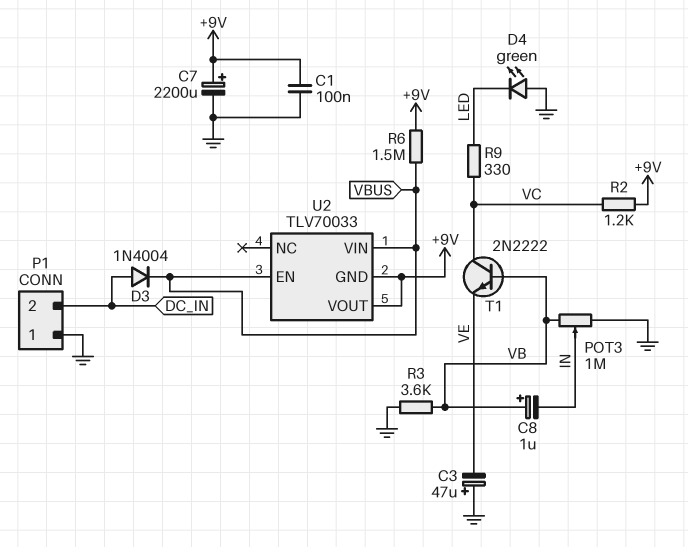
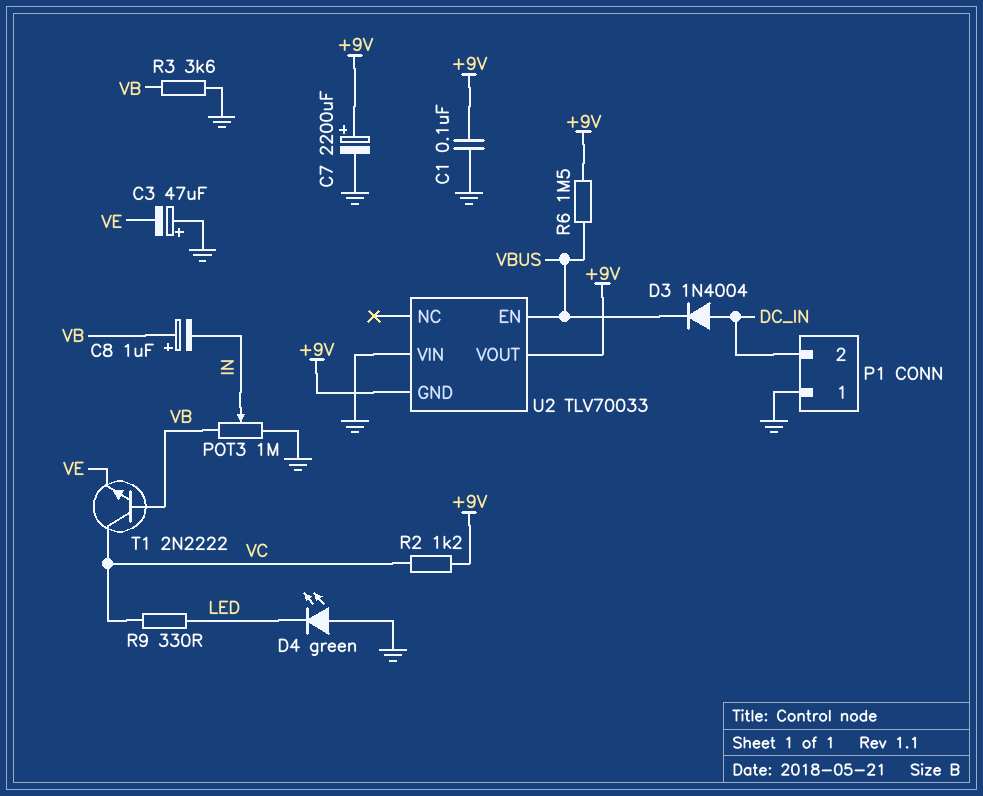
U2 pin VIN: VBUS -> GND

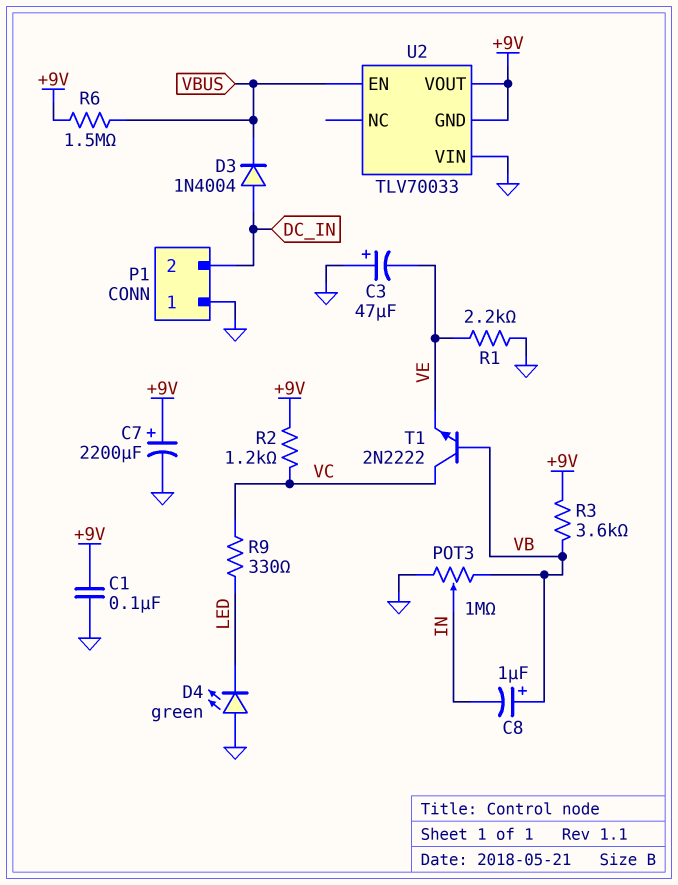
R1: none -> 2.2k (GND, VE)
R3: 3.6k (GND, VB) -> 3.6k (+9V, VB)

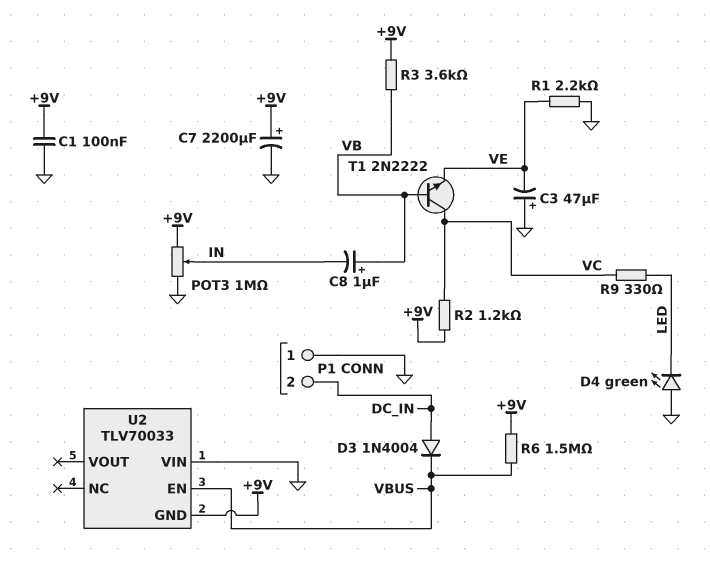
POT3: 1M (GND, VB, wiper IN) -> 1M (+9V, GND, wiper IN)
U2 pin VOUT: +9V -> none

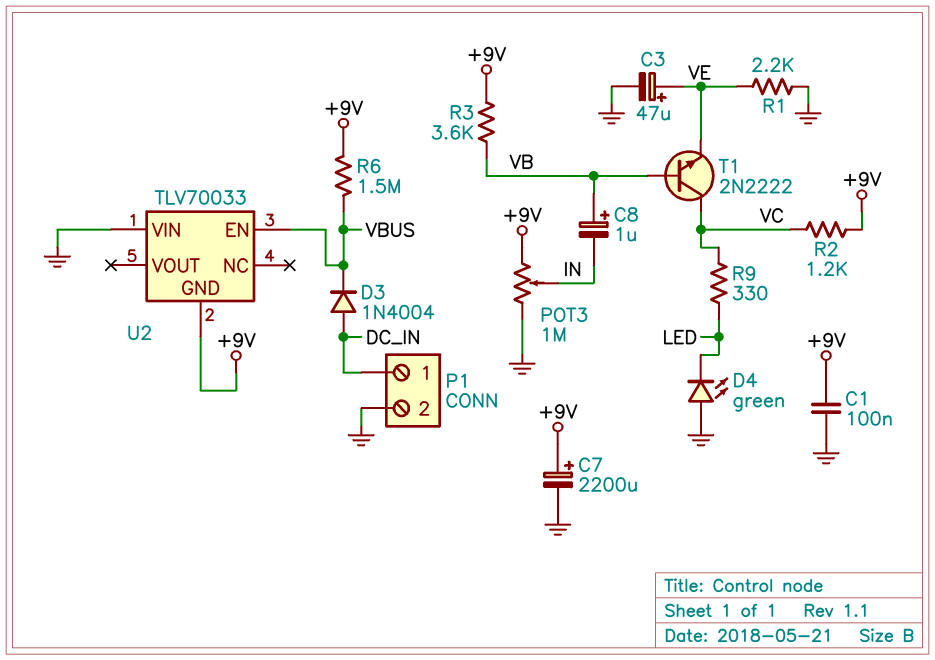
C3: 47uF (plus GND, minus VE) -> 47uF (plus VE, minus GND)
P1 pin 1: GND -> DC_IN
P1 pin 2: DC_IN -> GND

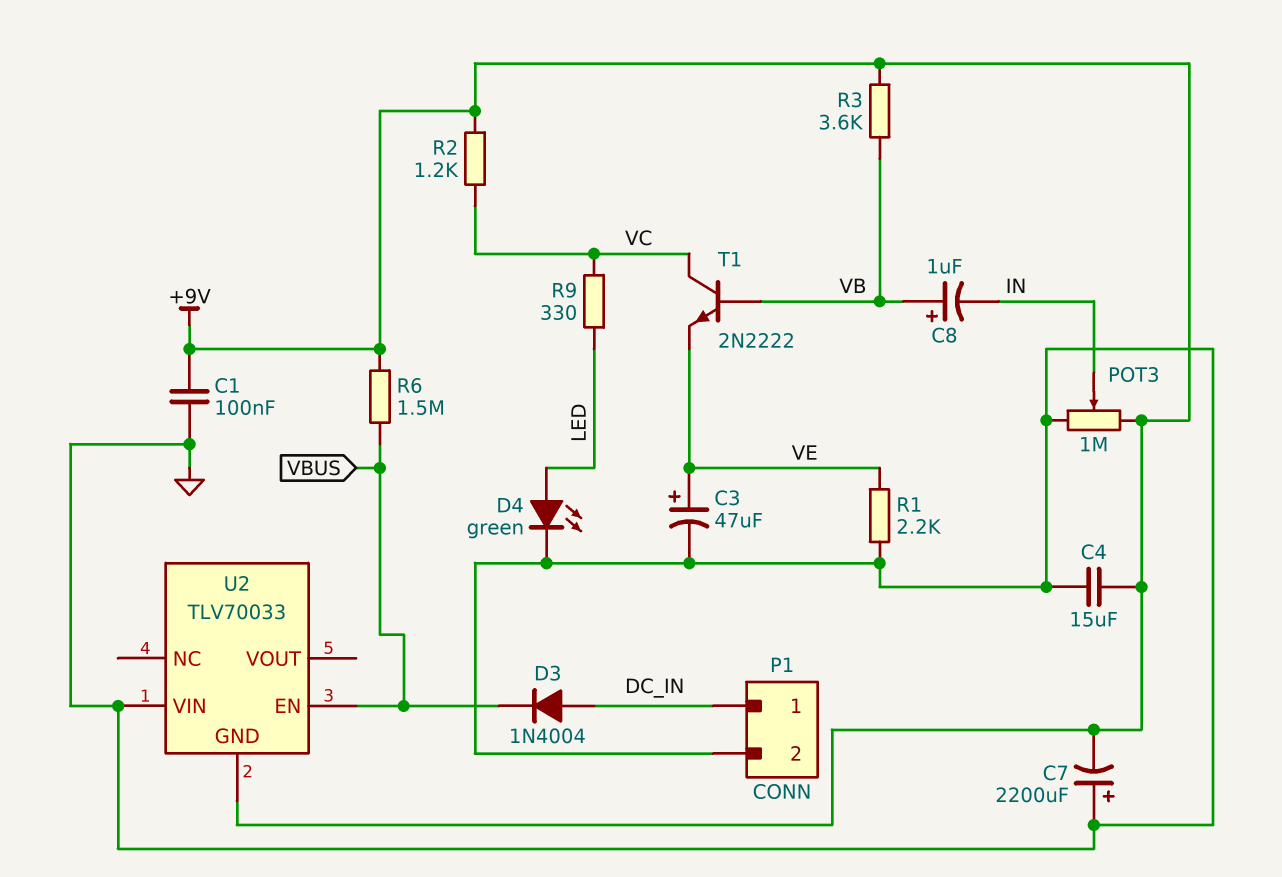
C4: none -> 15uF (+9V, GND)
C7: 2200uF (plus +9V, minus GND) -> 2200uF (plus GND, minus +9V)
D4: LED green (A GND, K LED) -> LED green (A LED, K GND)

